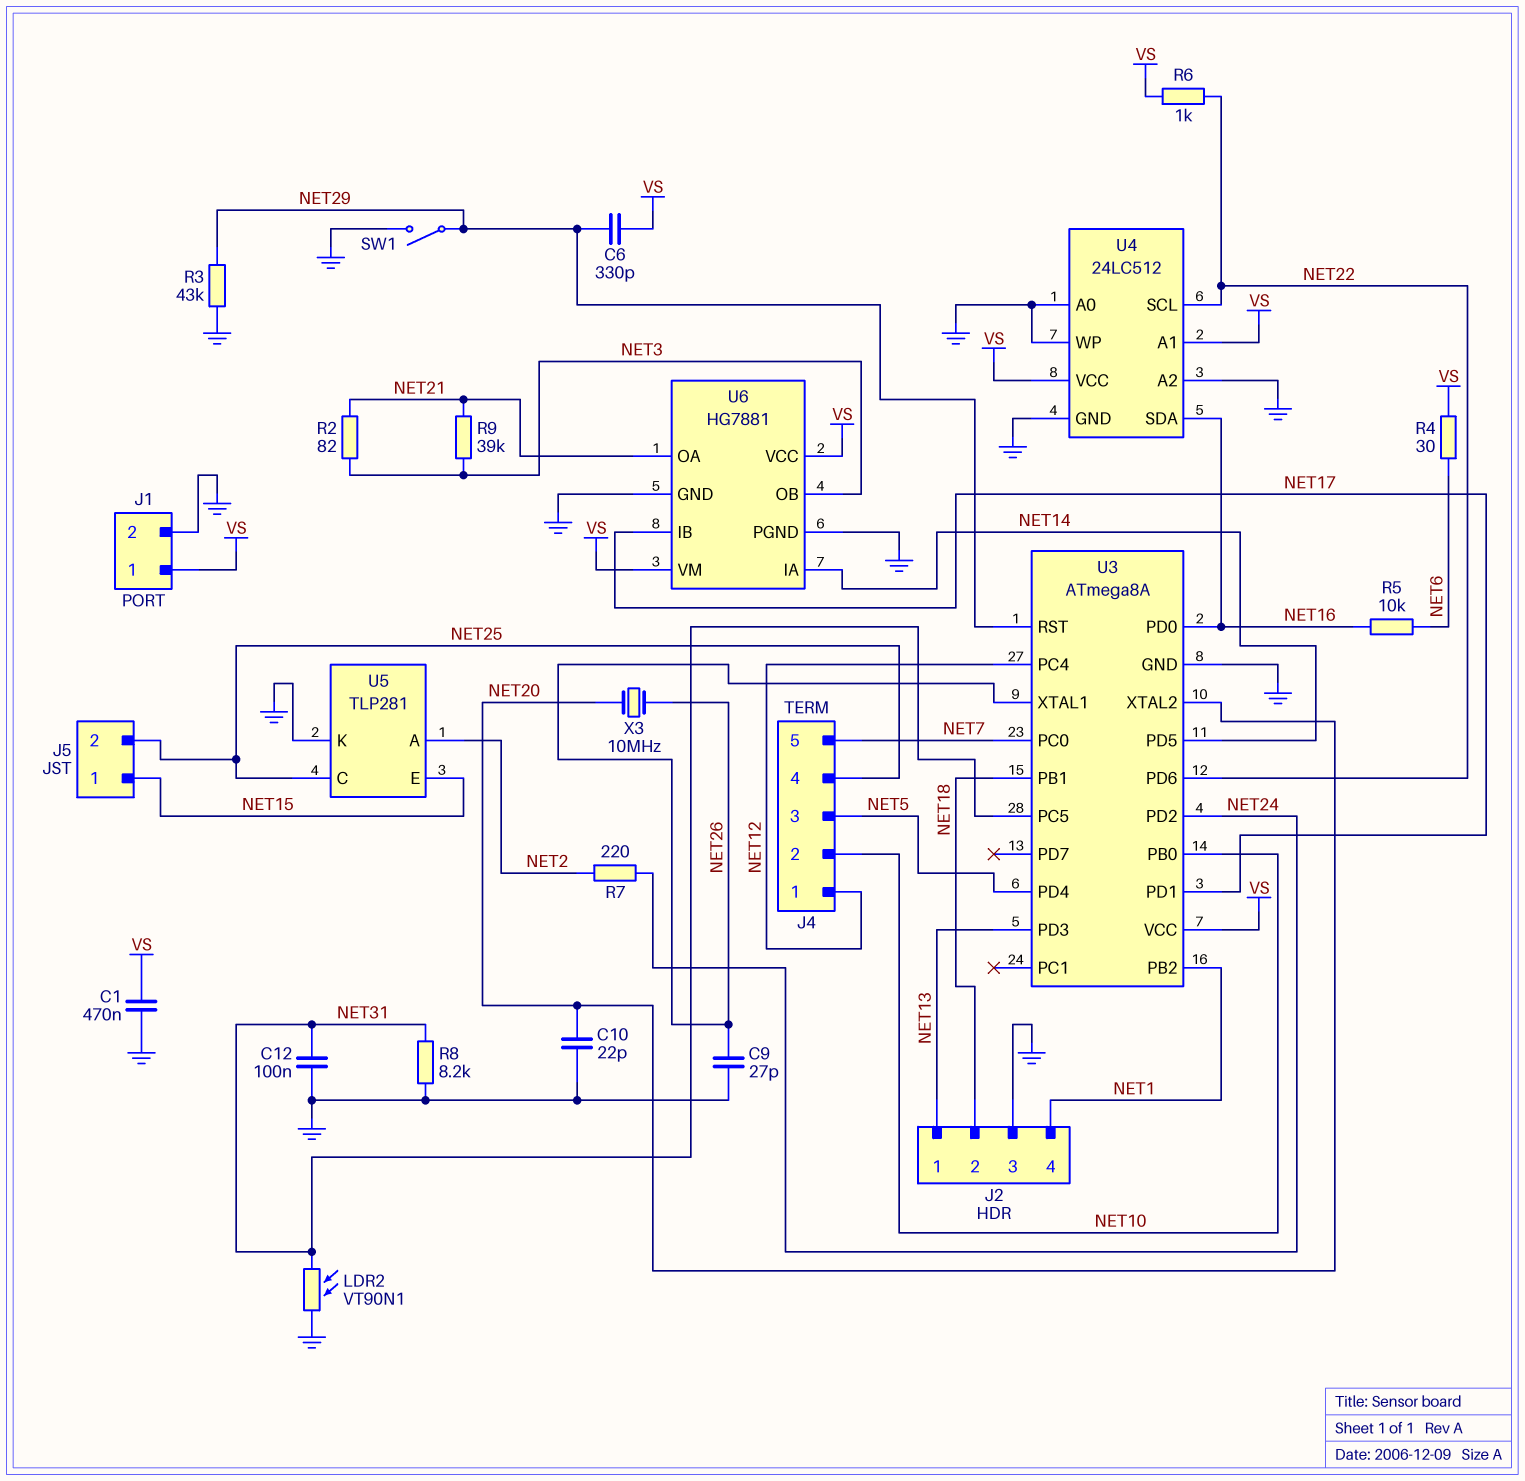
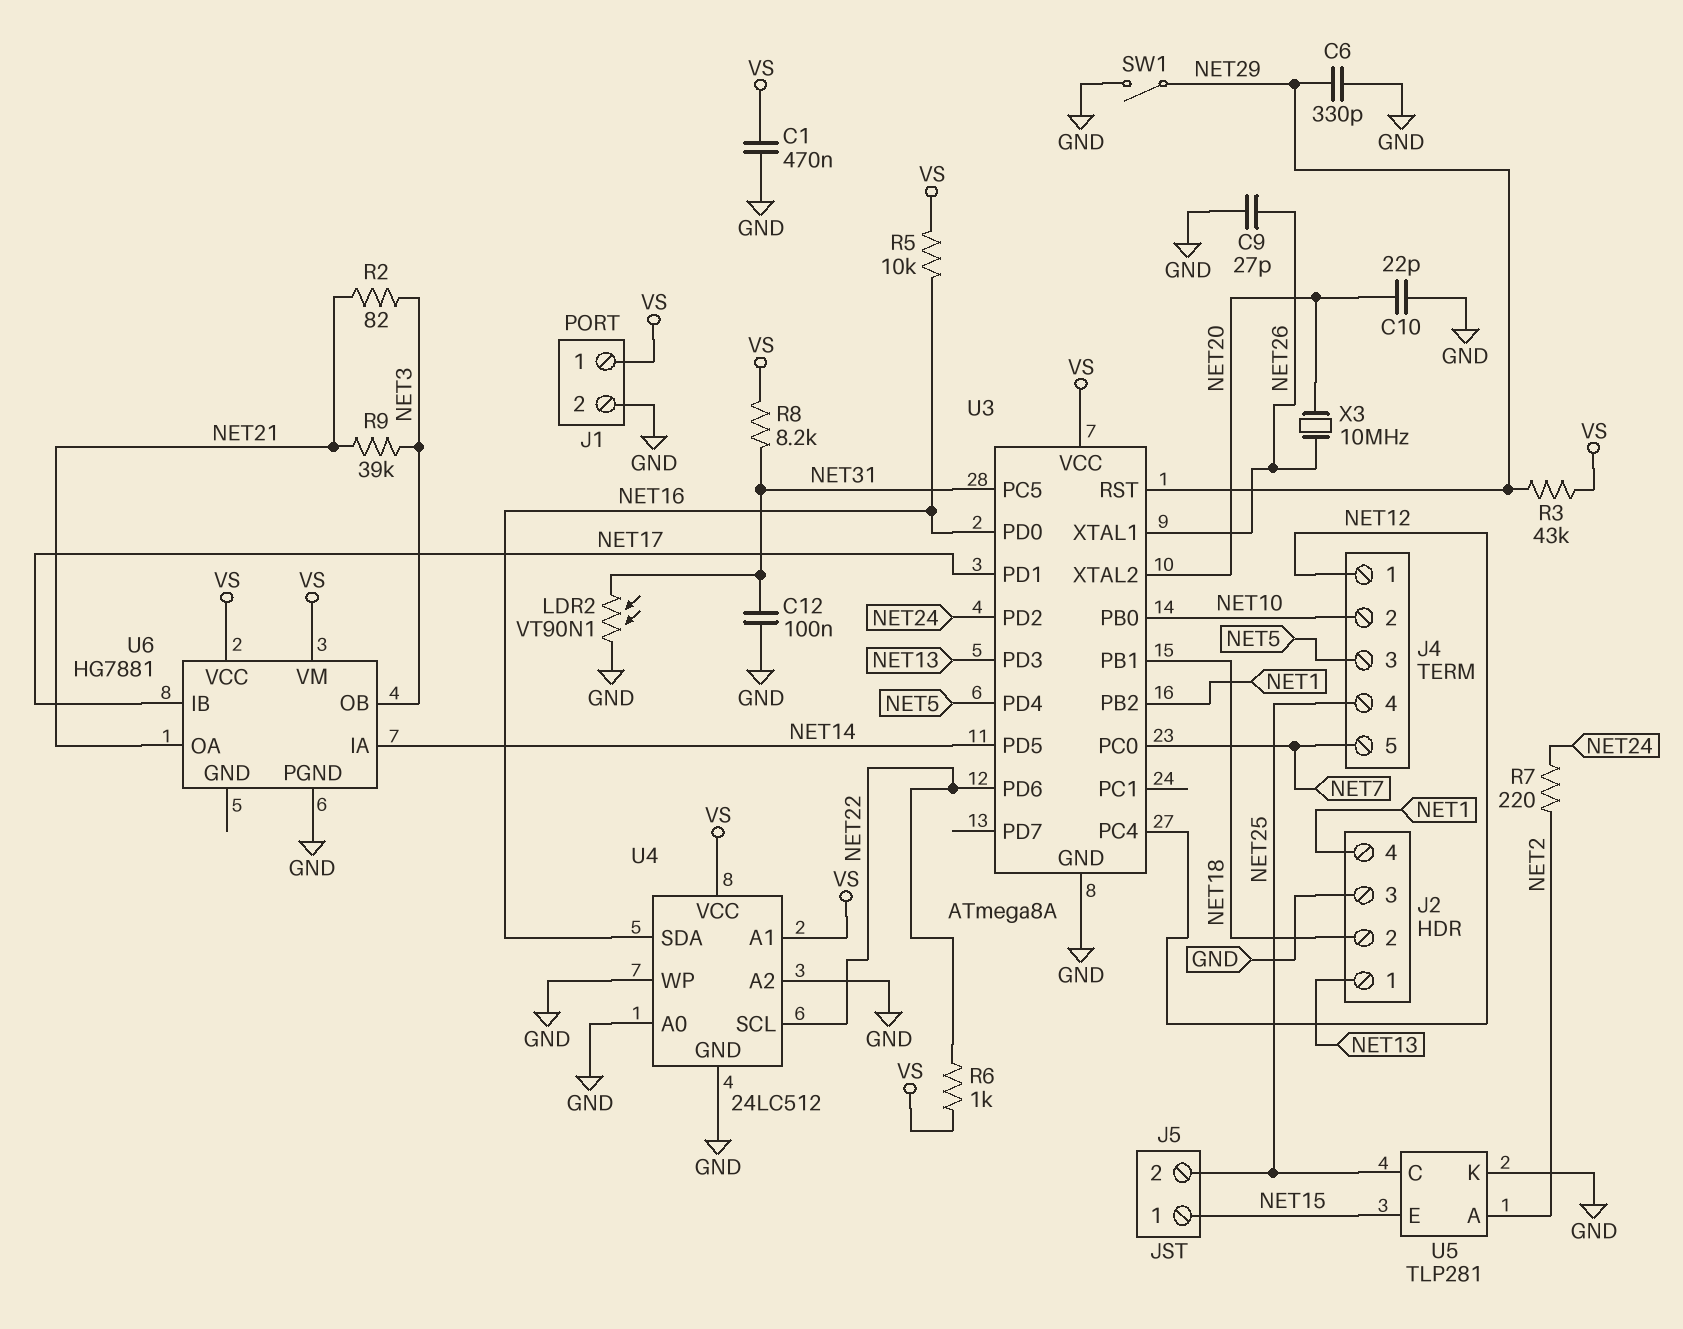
C6: 330pF (NET29, VS) -> 330pF (GND, NET29)
R3: 43k (GND, NET29) -> 43k (NET29, VS)
R4: 30 (NET6, VS) -> none
R5: 10k (NET6, NET16) -> 10k (NET16, VS)
R8: 8.2k (GND, NET31) -> 8.2k (NET31, VS)
U6 pin GND: GND -> none

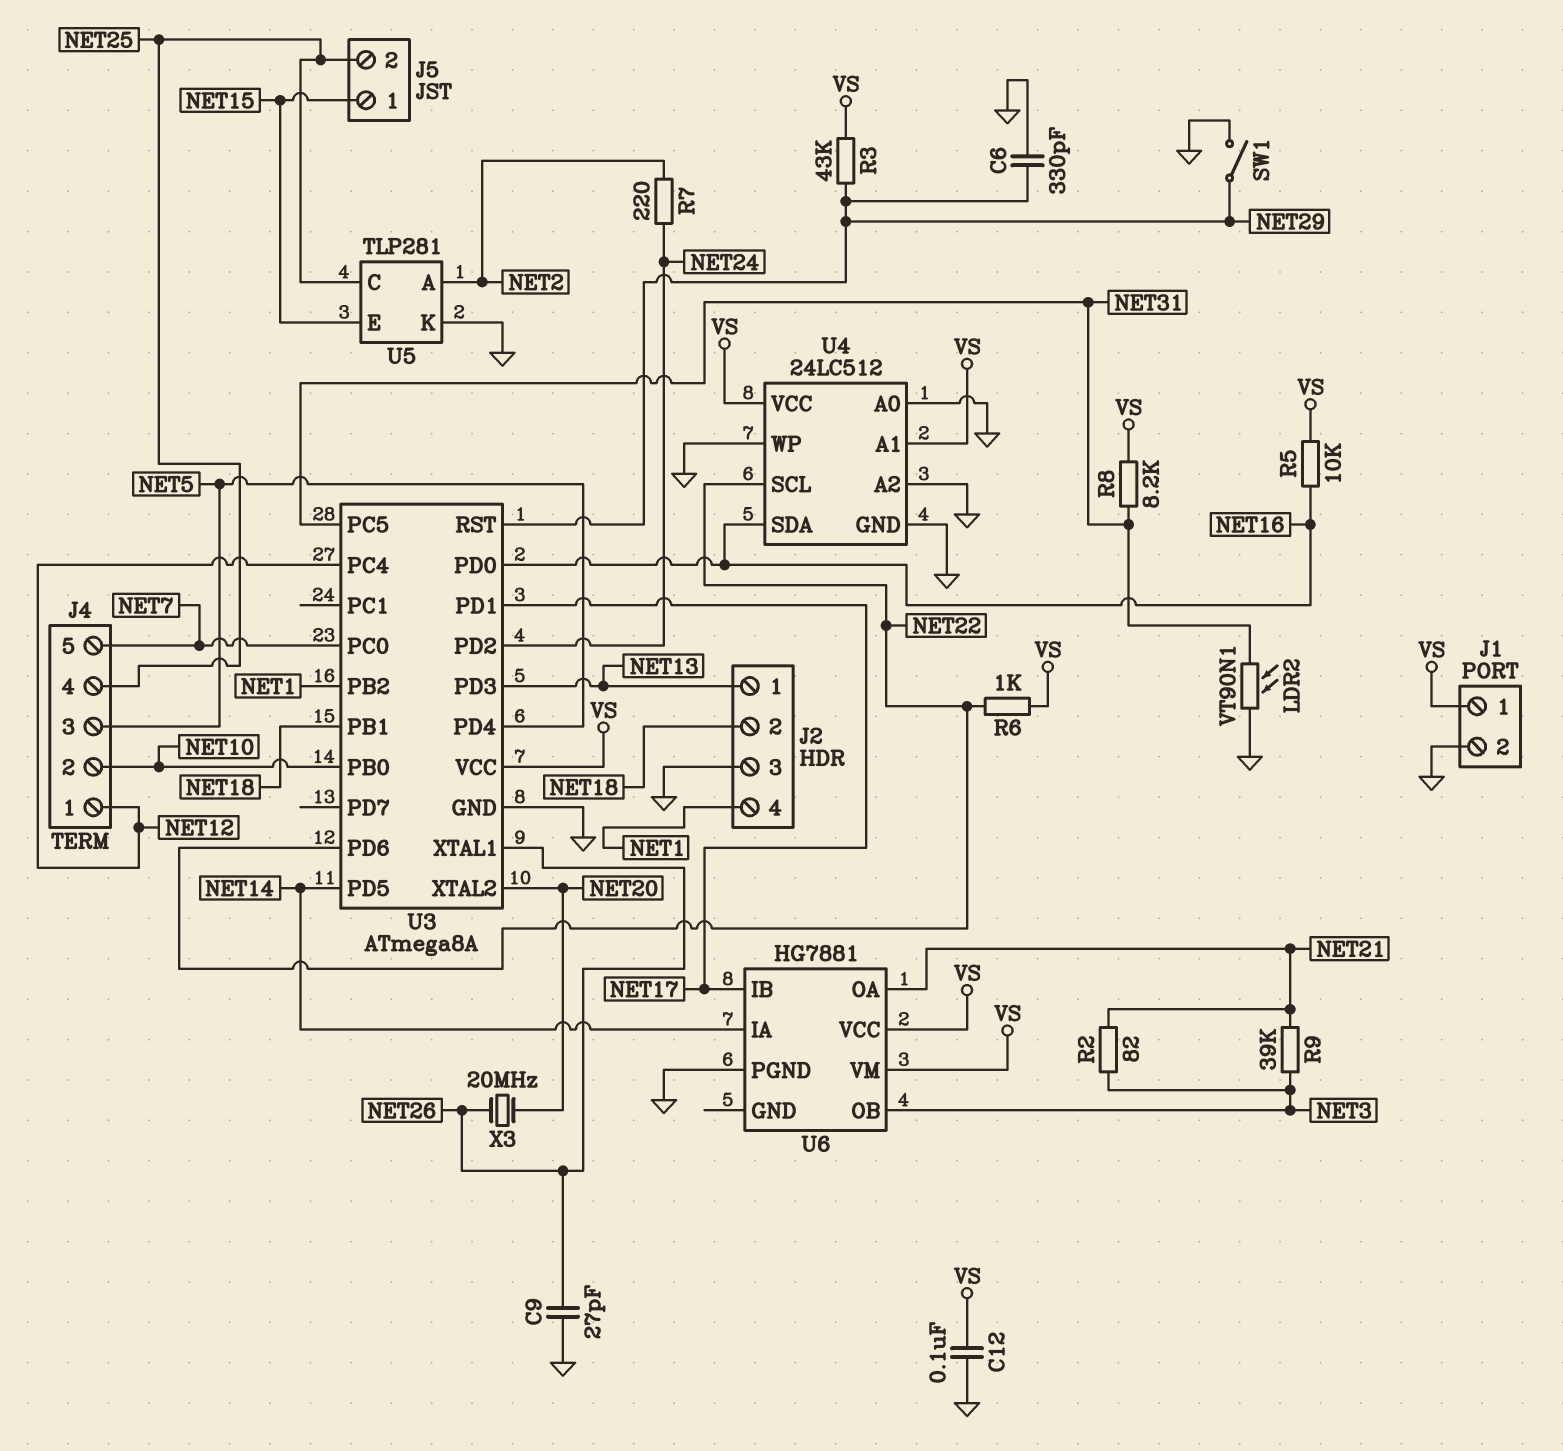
C1: 470nF (GND, VS) -> none
C10: 22pF (GND, NET20) -> none
C12: 100nF (GND, NET31) -> 100nF (GND, VS)
X3: 10MHz (NET20, NET26) -> 20MHz (NET20, NET26)

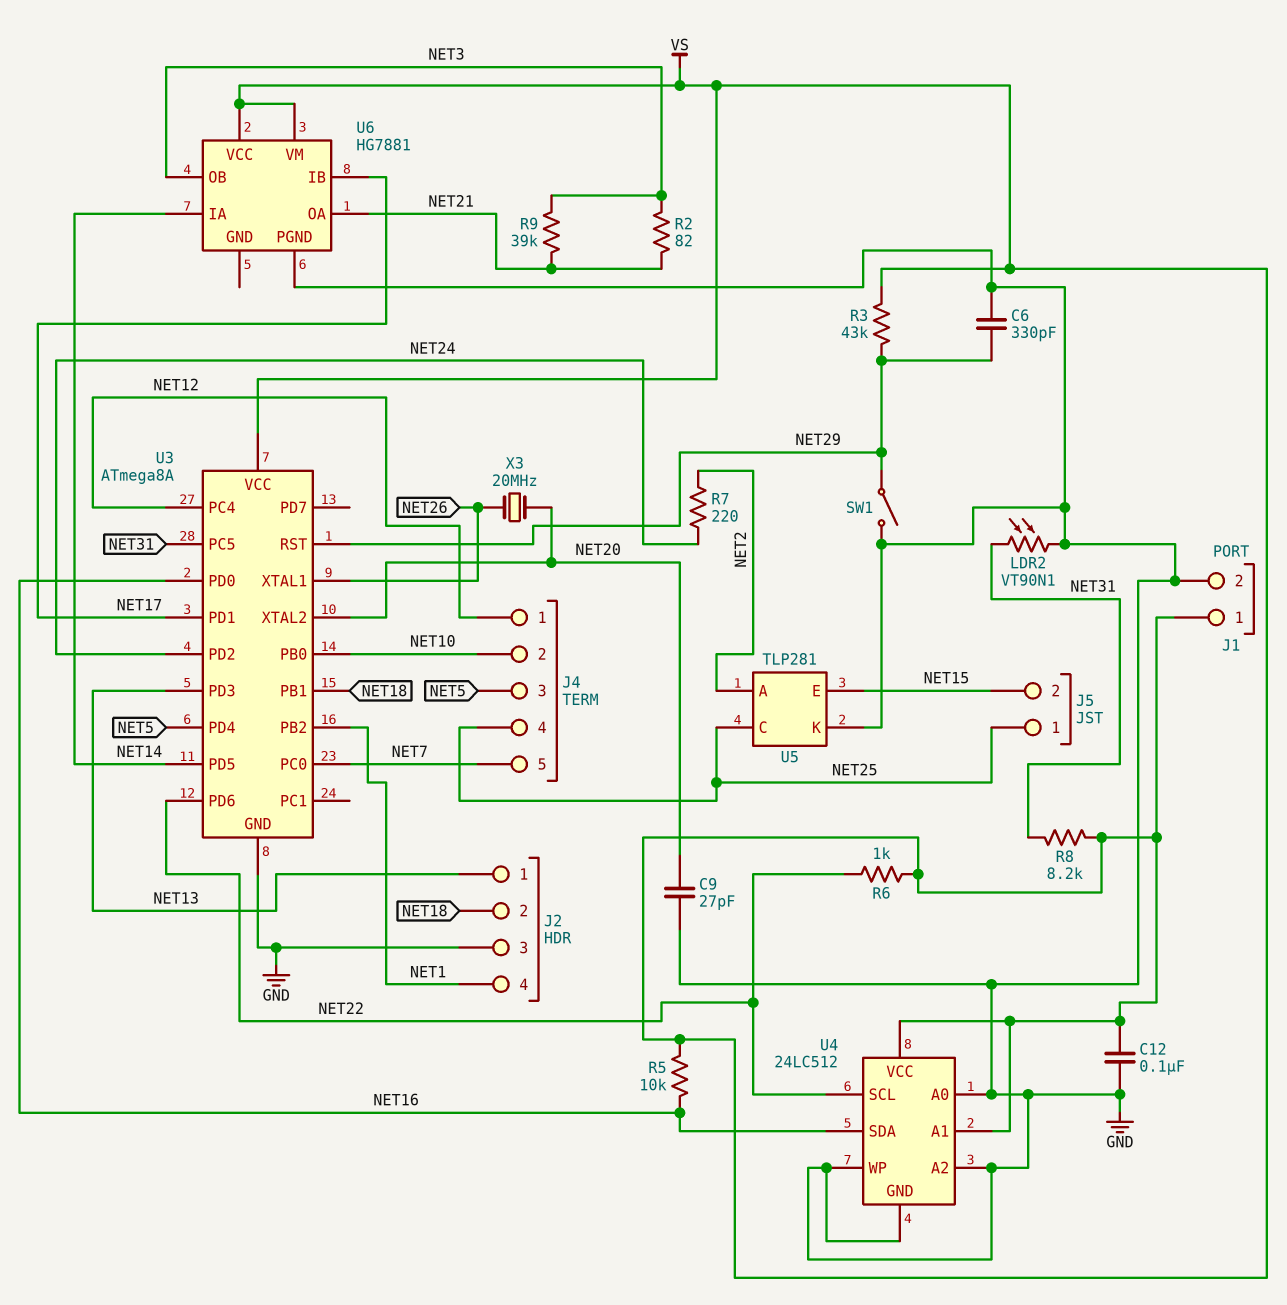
C9: 27pF (GND, NET26) -> 27pF (GND, NET20)
J5 pin 1: NET15 -> NET25
J5 pin 2: NET25 -> NET15

